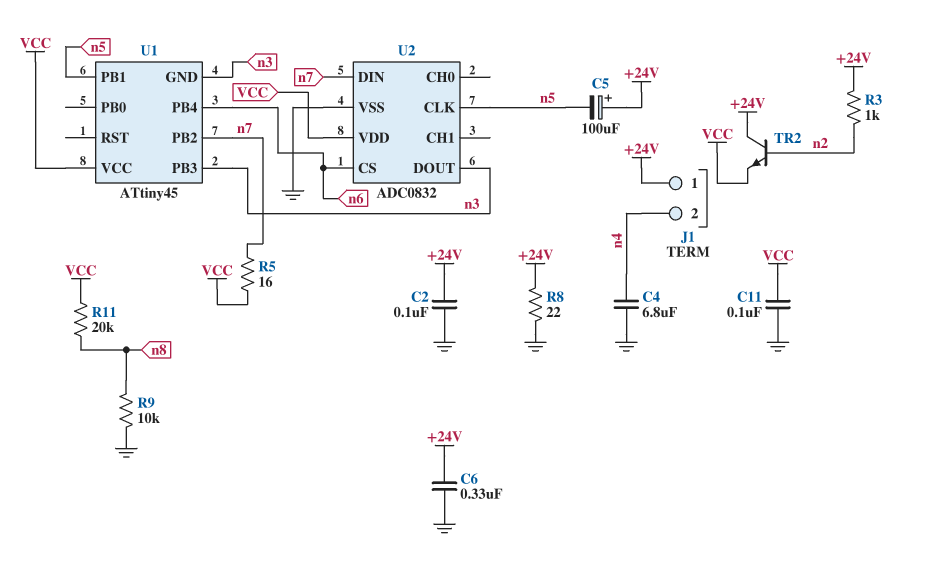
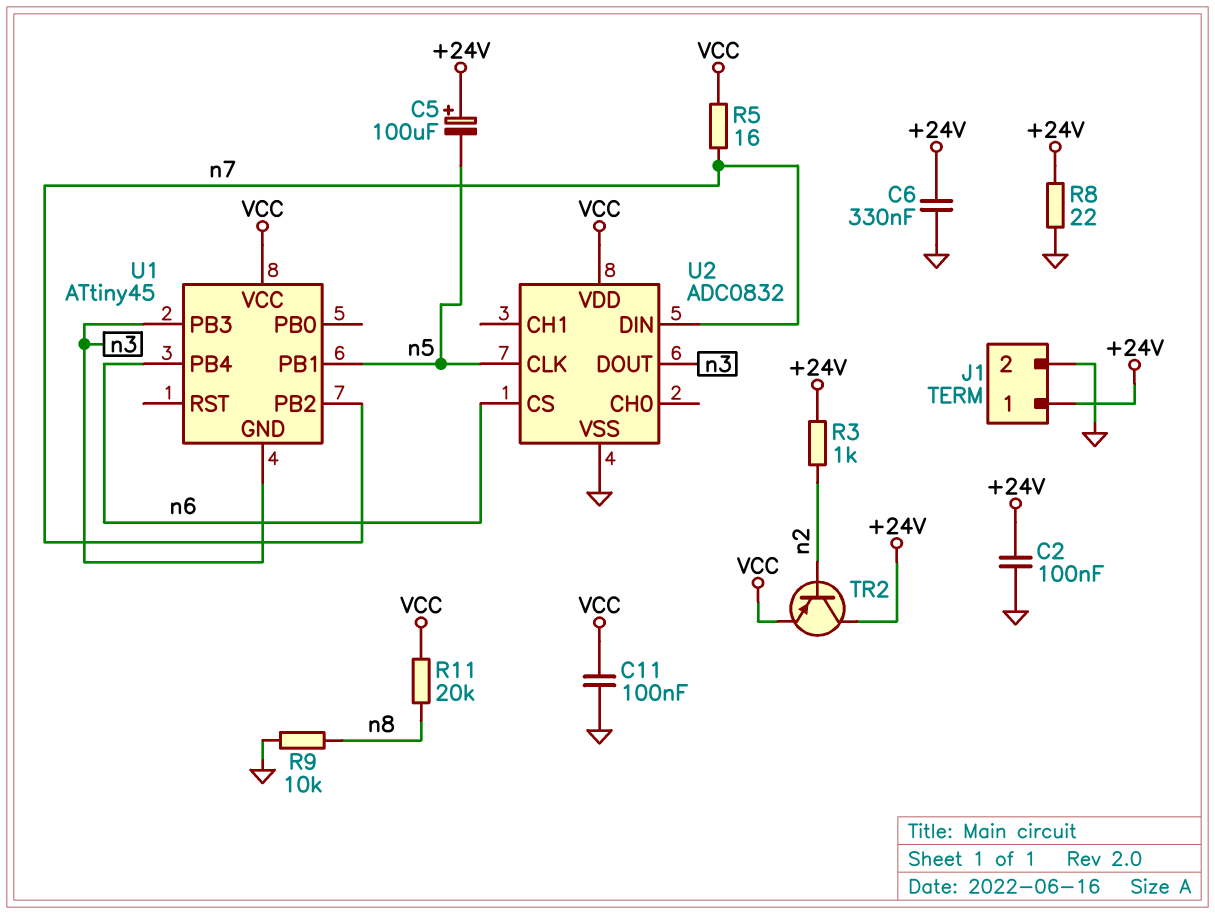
C4: 6.8uF (GND, n4) -> none
J1 pin 2: n4 -> GND
TR2: NPN (B n2, C +24V, E VCC) -> PNP (B n2, C +24V, E VCC)

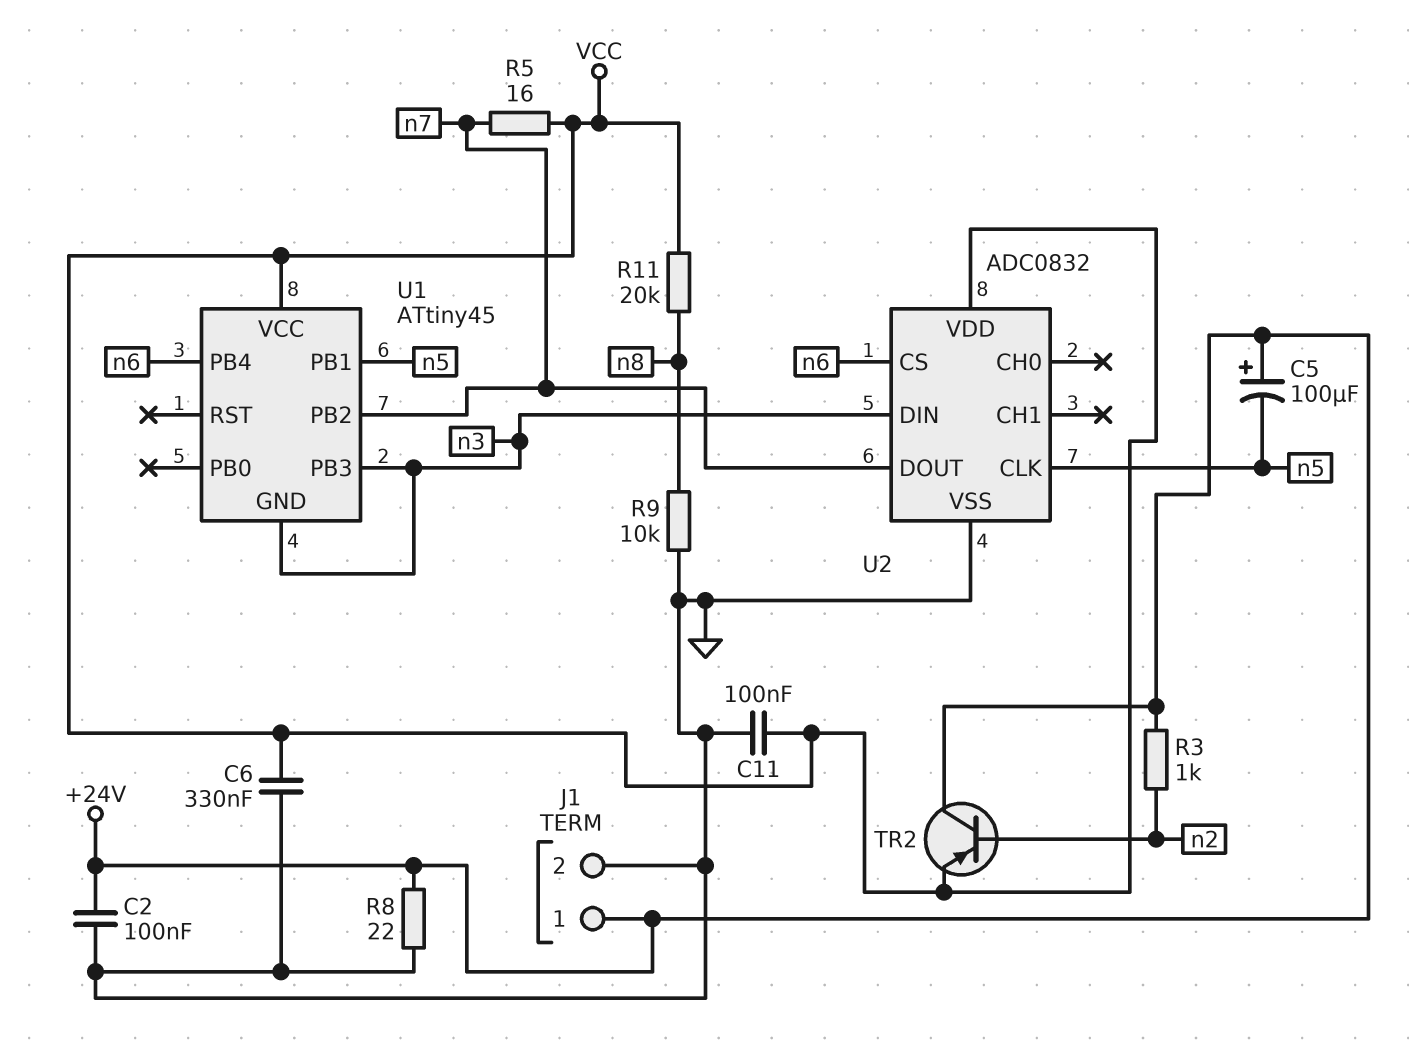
C6: 330nF (+24V, GND) -> 330nF (GND, VCC)
U2 pin DIN: n7 -> n3
U2 pin DOUT: n3 -> n7

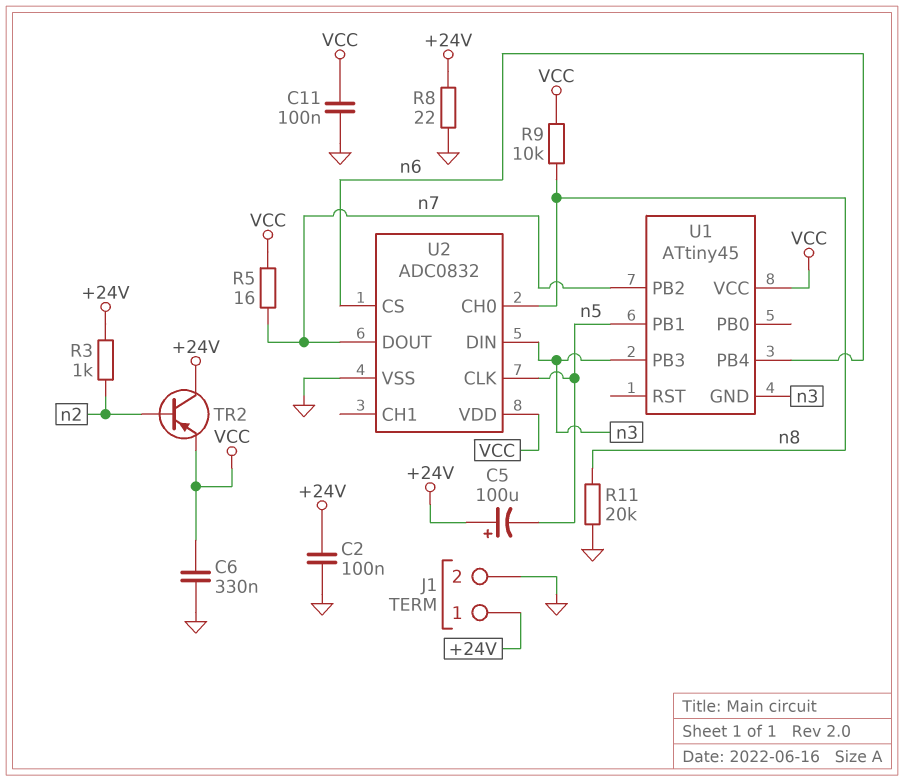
R9: 10k (GND, n8) -> 10k (VCC, n8)
R11: 20k (VCC, n8) -> 20k (GND, n8)
U2 pin CH0: none -> n8

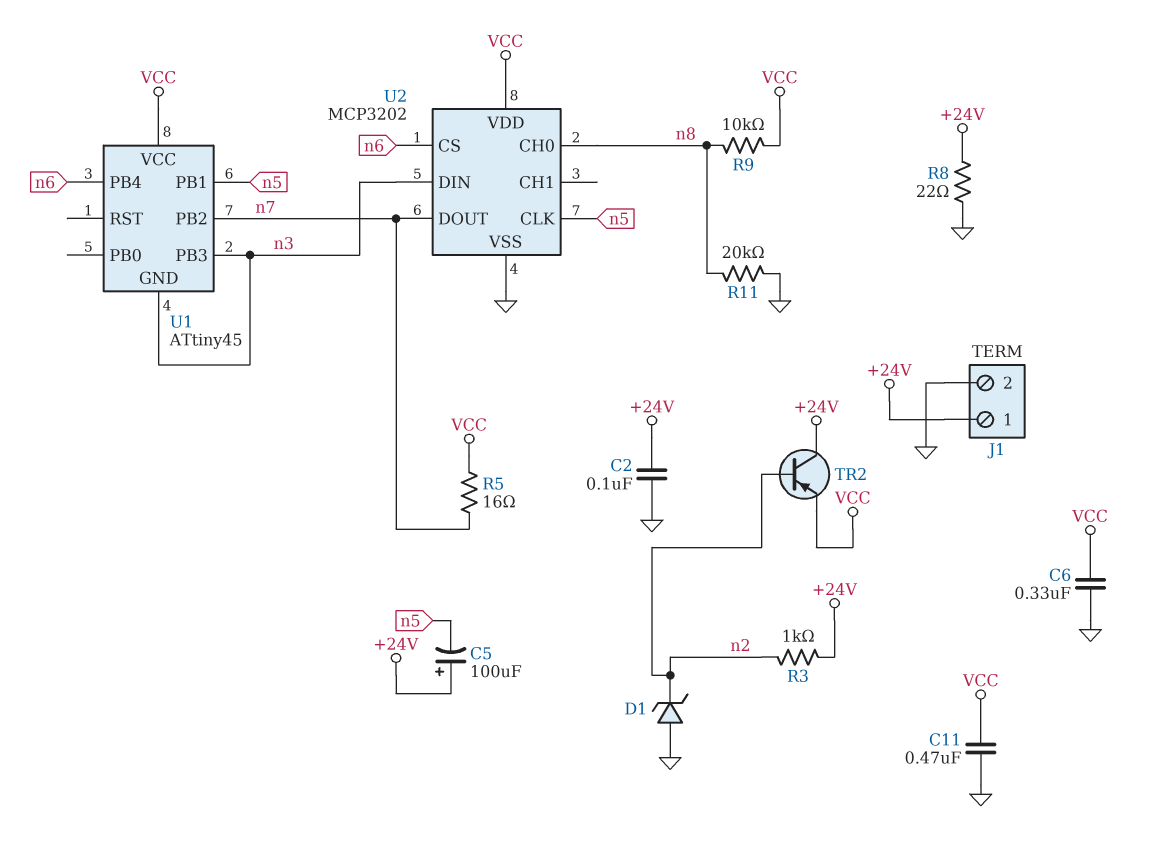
C11: 100nF (GND, VCC) -> 470nF (GND, VCC)
D1: none -> zener (A GND, K n2)
U2: ADC0832 -> MCP3202

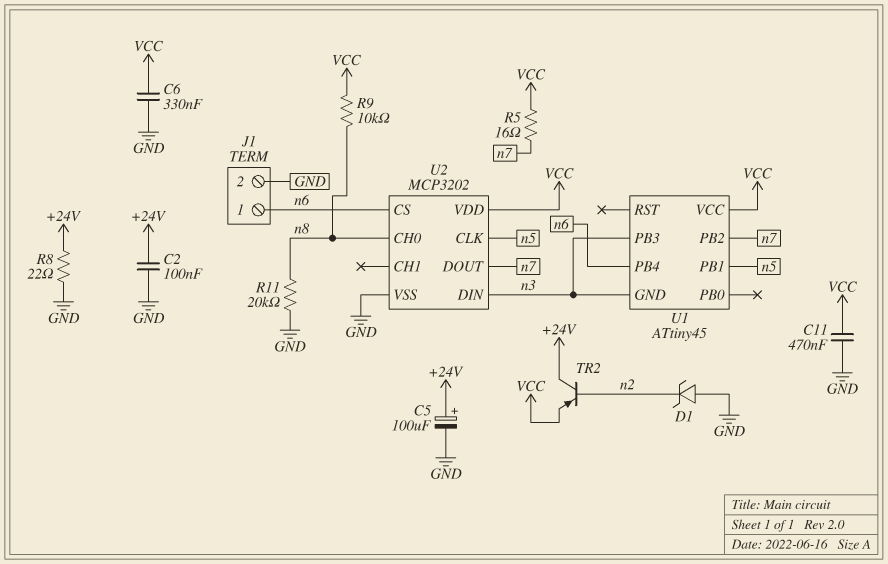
C5: 100uF (plus +24V, minus n5) -> 100uF (plus +24V, minus GND)
J1 pin 1: +24V -> n6
R3: 1k (+24V, n2) -> none

